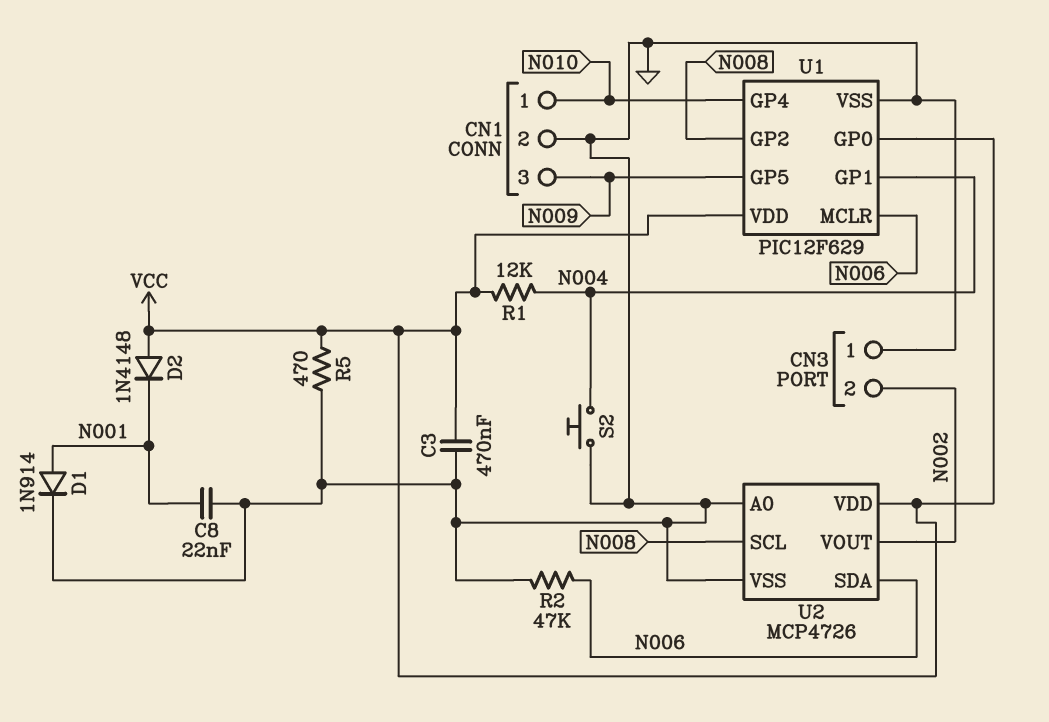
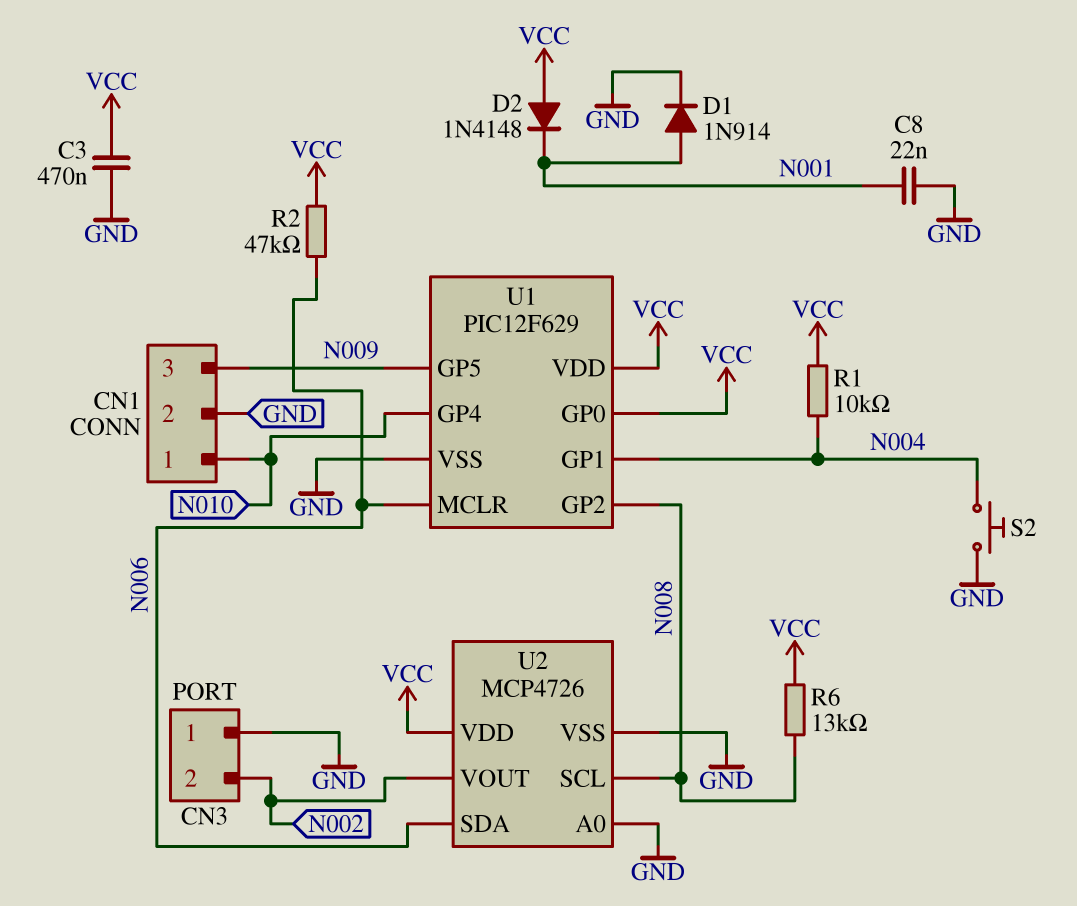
R1: 12k (N004, VCC) -> 10k (N004, VCC)
R2: 47k (GND, N006) -> 47k (N006, VCC)
R5: 470 (GND, VCC) -> none
R6: none -> 13k (N008, VCC)

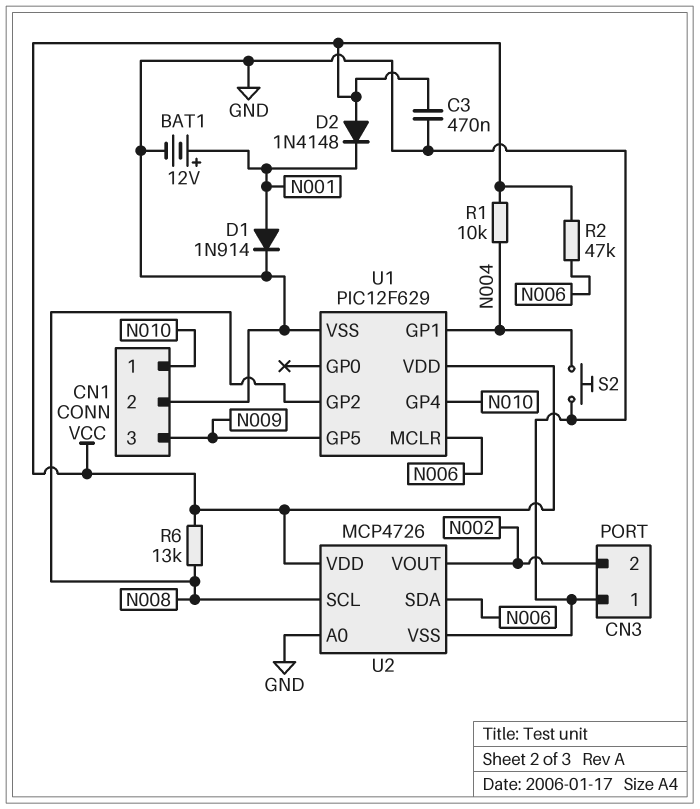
BAT1: none -> 12V (plus N001, minus GND)
C8: 22nF (GND, N001) -> none
U1 pin GP0: VCC -> none

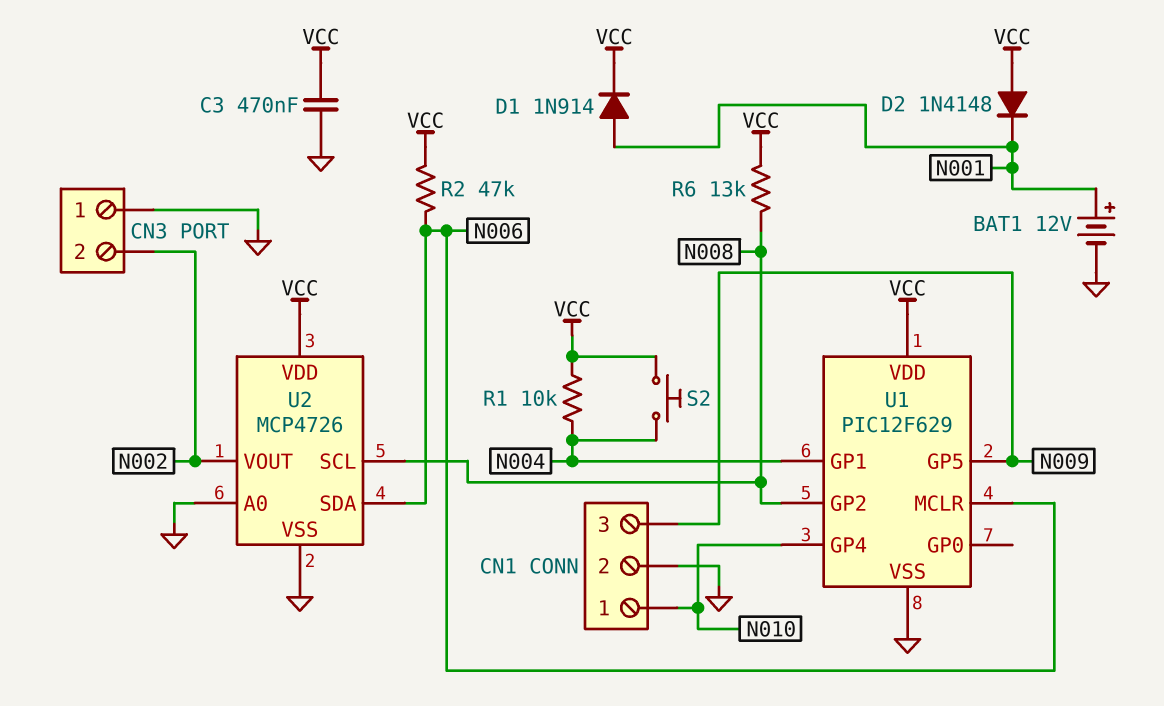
D1: diode 1N914 (A N001, K GND) -> diode 1N914 (A N001, K VCC)
S2: button (GND, N004) -> button (N004, VCC)

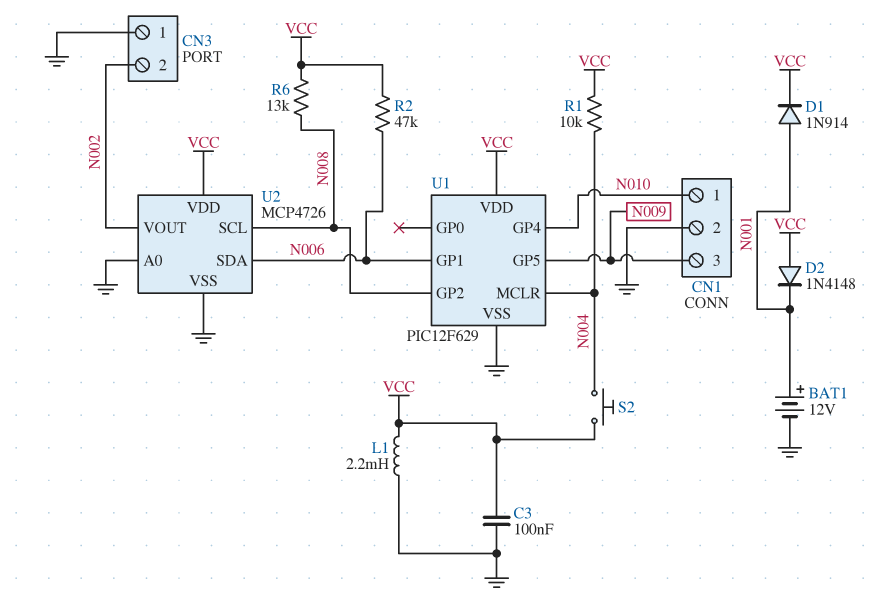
C3: 470nF (GND, VCC) -> 100nF (GND, VCC)
L1: none -> 2.2mH (GND, VCC)
U1 pin GP1: N004 -> N006
U1 pin MCLR: N006 -> N004

